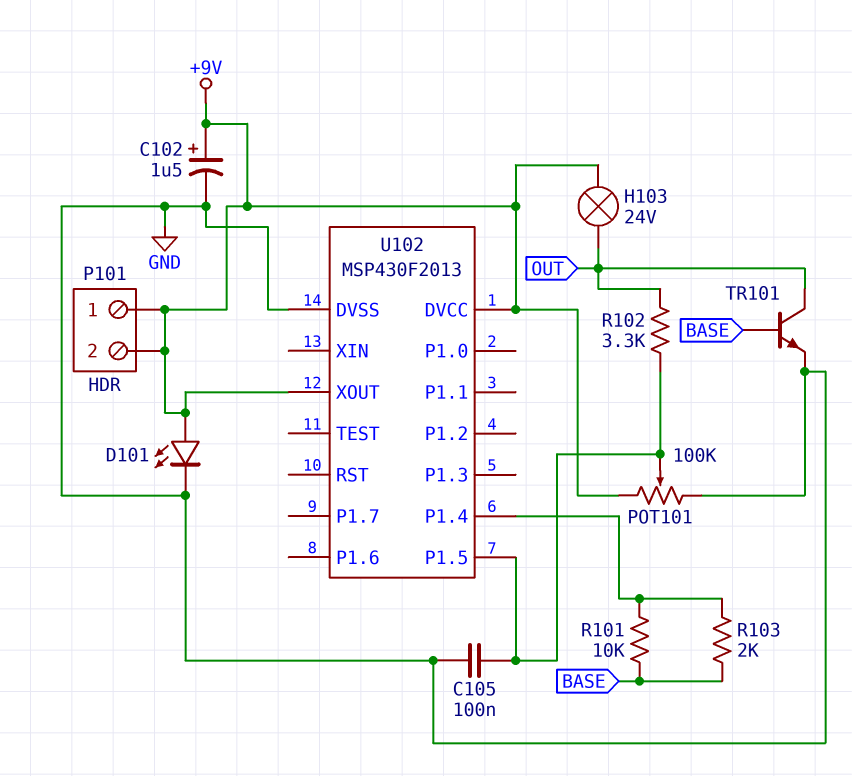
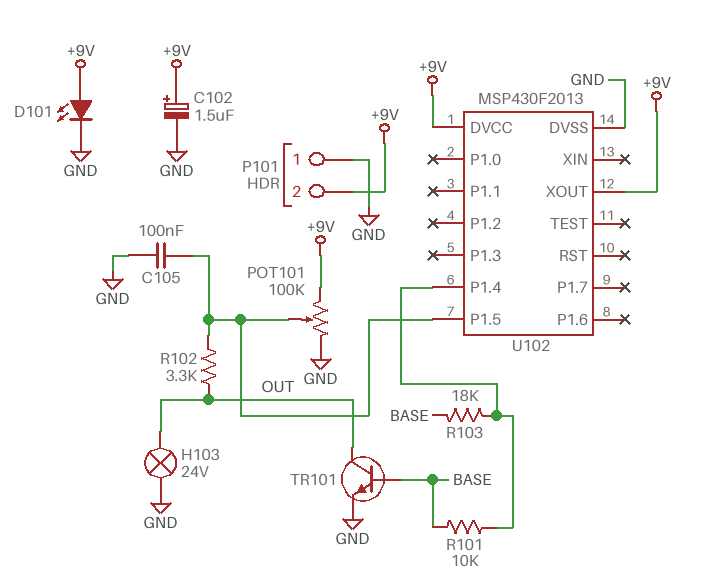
H103: lamp 24V (+9V, OUT) -> lamp 24V (GND, OUT)
P101 pin 1: +9V -> GND
R103: 2k (BASE, U102/P1.4) -> 18k (BASE, U102/P1.4)

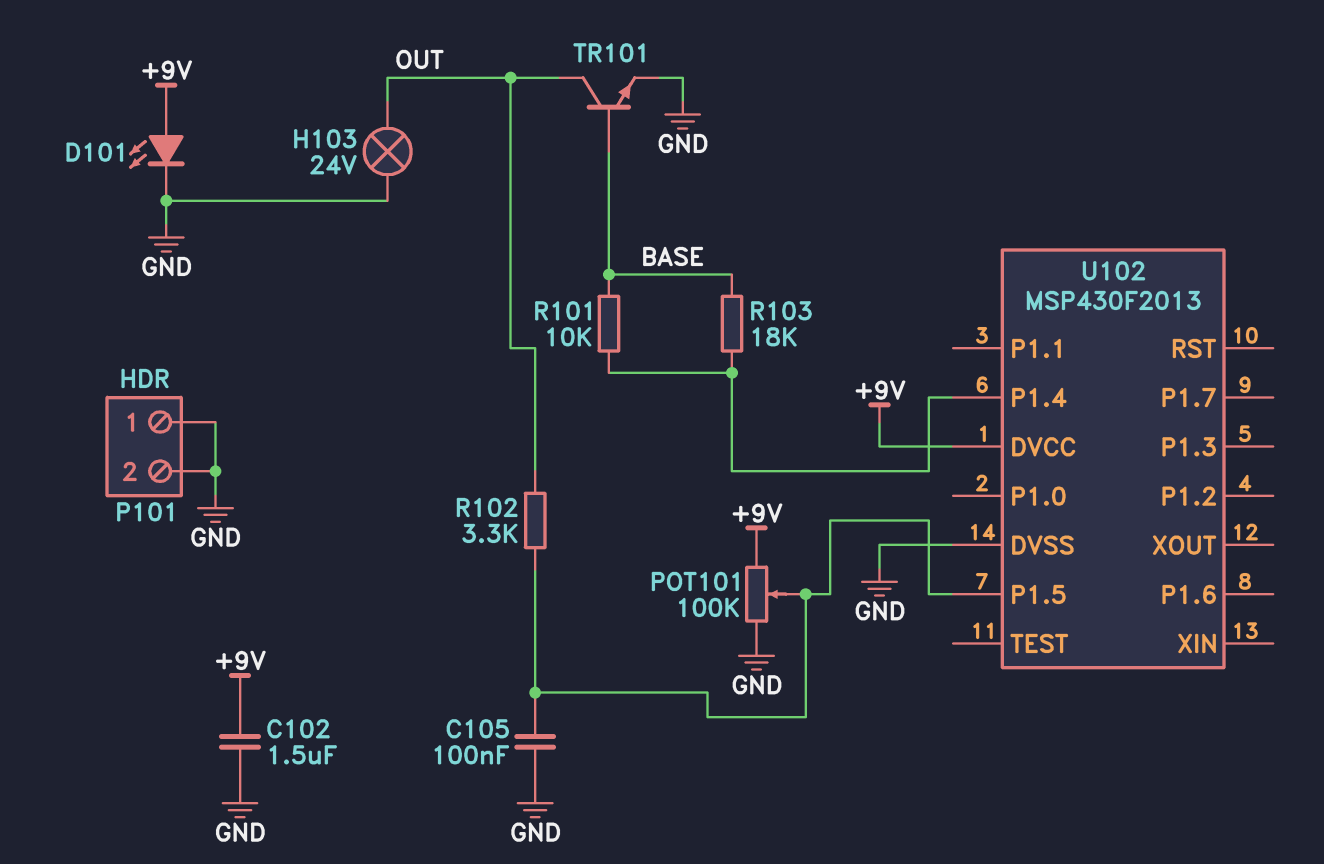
C102: 1.5uF (plus +9V, minus GND) -> 1.5uF (+9V, GND)
P101 pin 2: +9V -> GND
U102 pin XOUT: +9V -> none

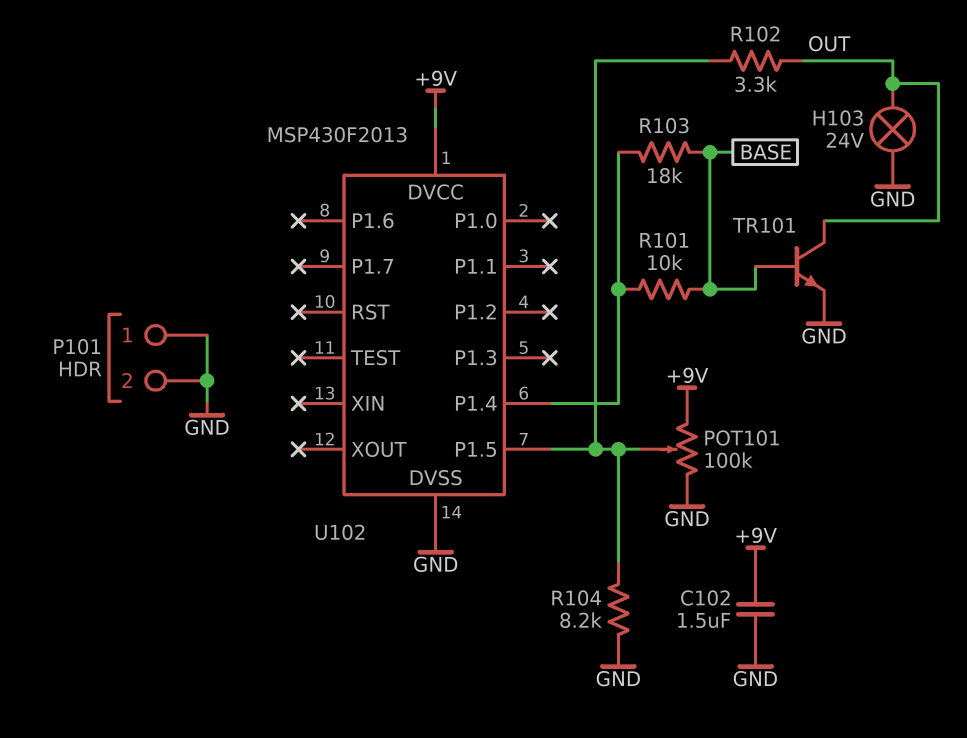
C105: 100nF (GND, U102/P1.5) -> none
D101: LED (A +9V, K GND) -> none
R104: none -> 8.2k (GND, U102/P1.5)

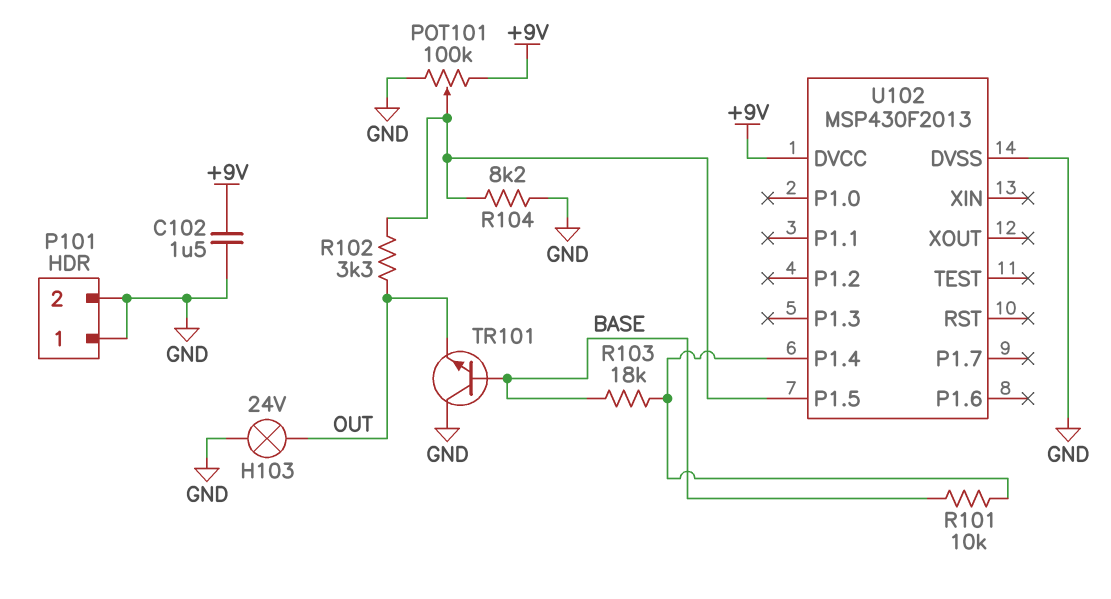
TR101: NPN (B BASE, C OUT, E GND) -> NPN (B BASE, C GND, E OUT)

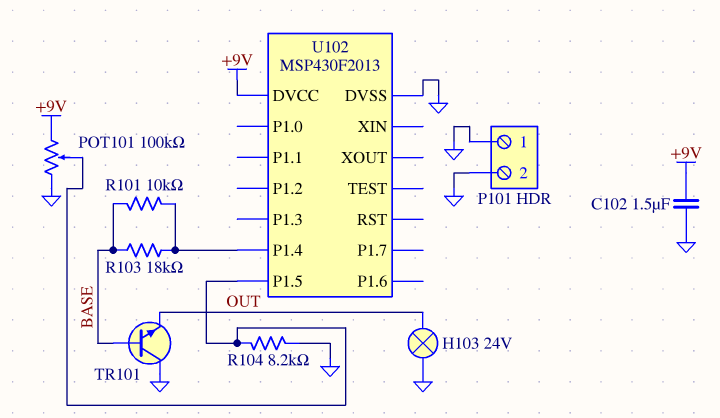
R102: 3.3k (OUT, U102/P1.5) -> none

